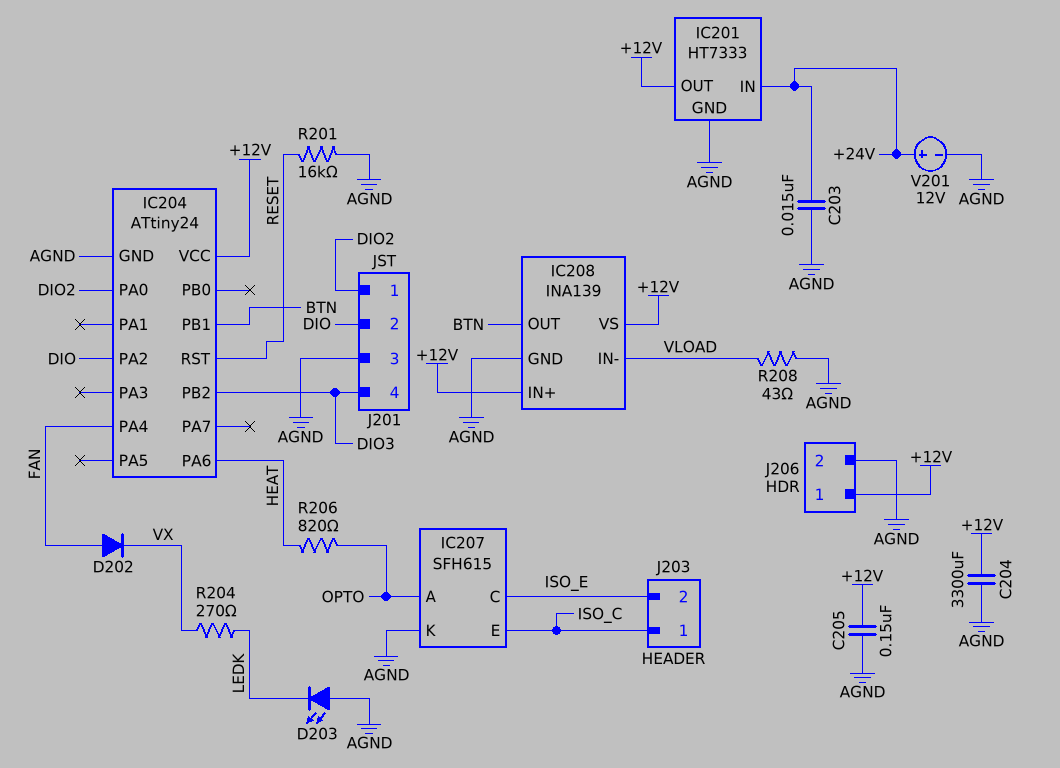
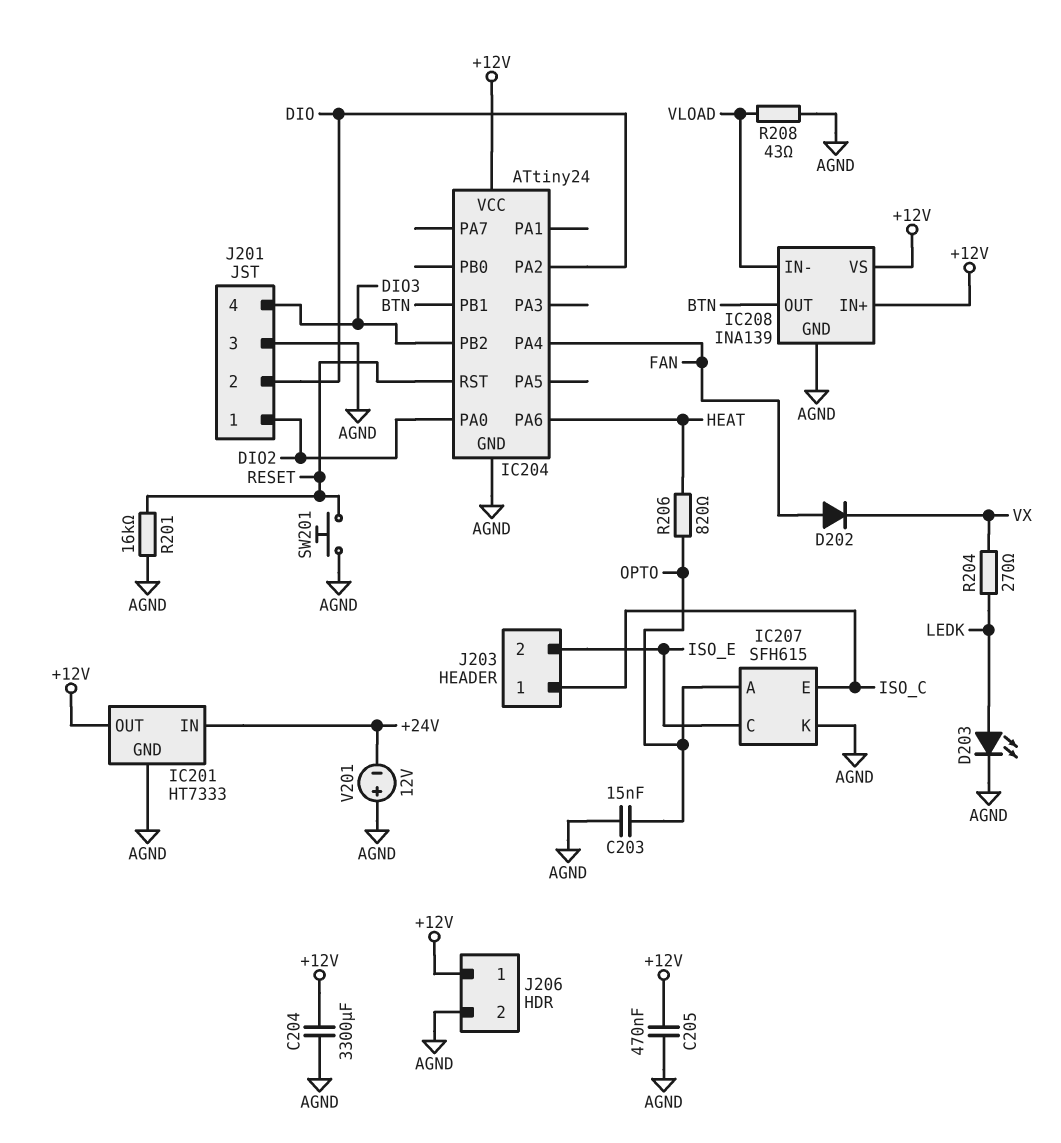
C203: 15nF (+24V, AGND) -> 15nF (AGND, OPTO)
C205: 150nF (+12V, AGND) -> 470nF (+12V, AGND)
D203: LED (A AGND, K LEDK) -> LED (A LEDK, K AGND)
SW201: none -> button (AGND, RESET)
V201: 12V (plus +24V, minus AGND) -> 12V (plus AGND, minus +24V)

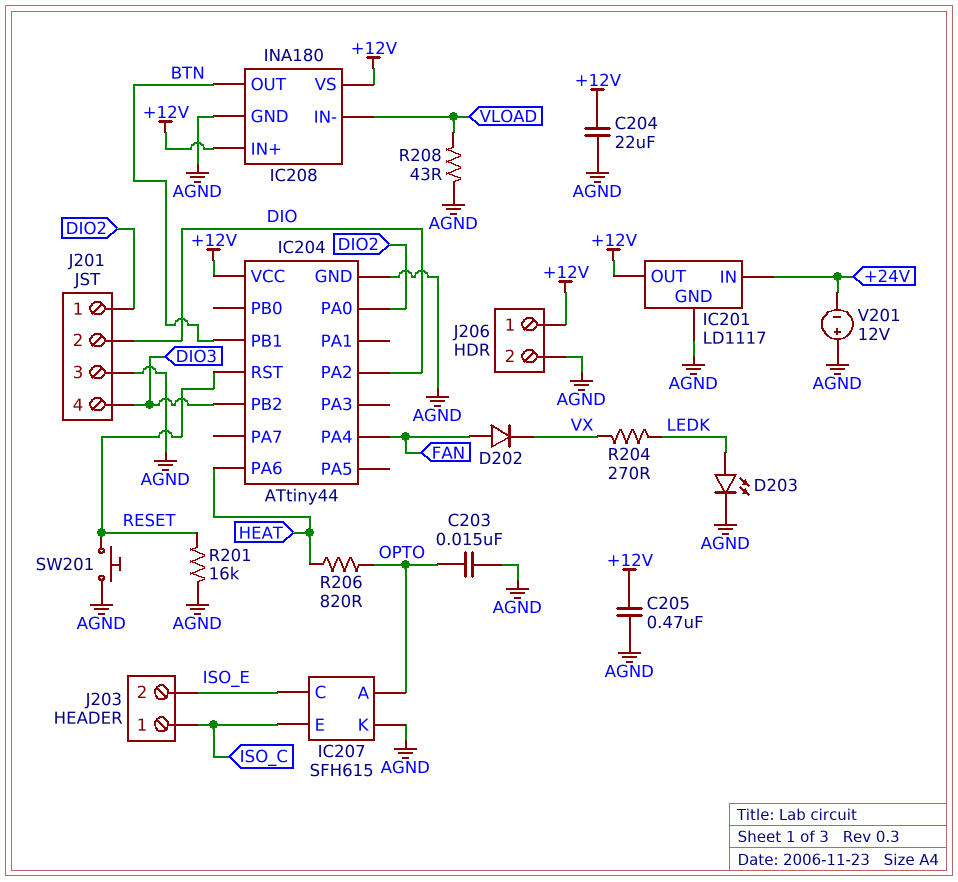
C204: 3300uF (+12V, AGND) -> 22uF (+12V, AGND)
IC201: HT7333 -> LD1117
IC204: ATtiny24 -> ATtiny44
IC208: INA139 -> INA180

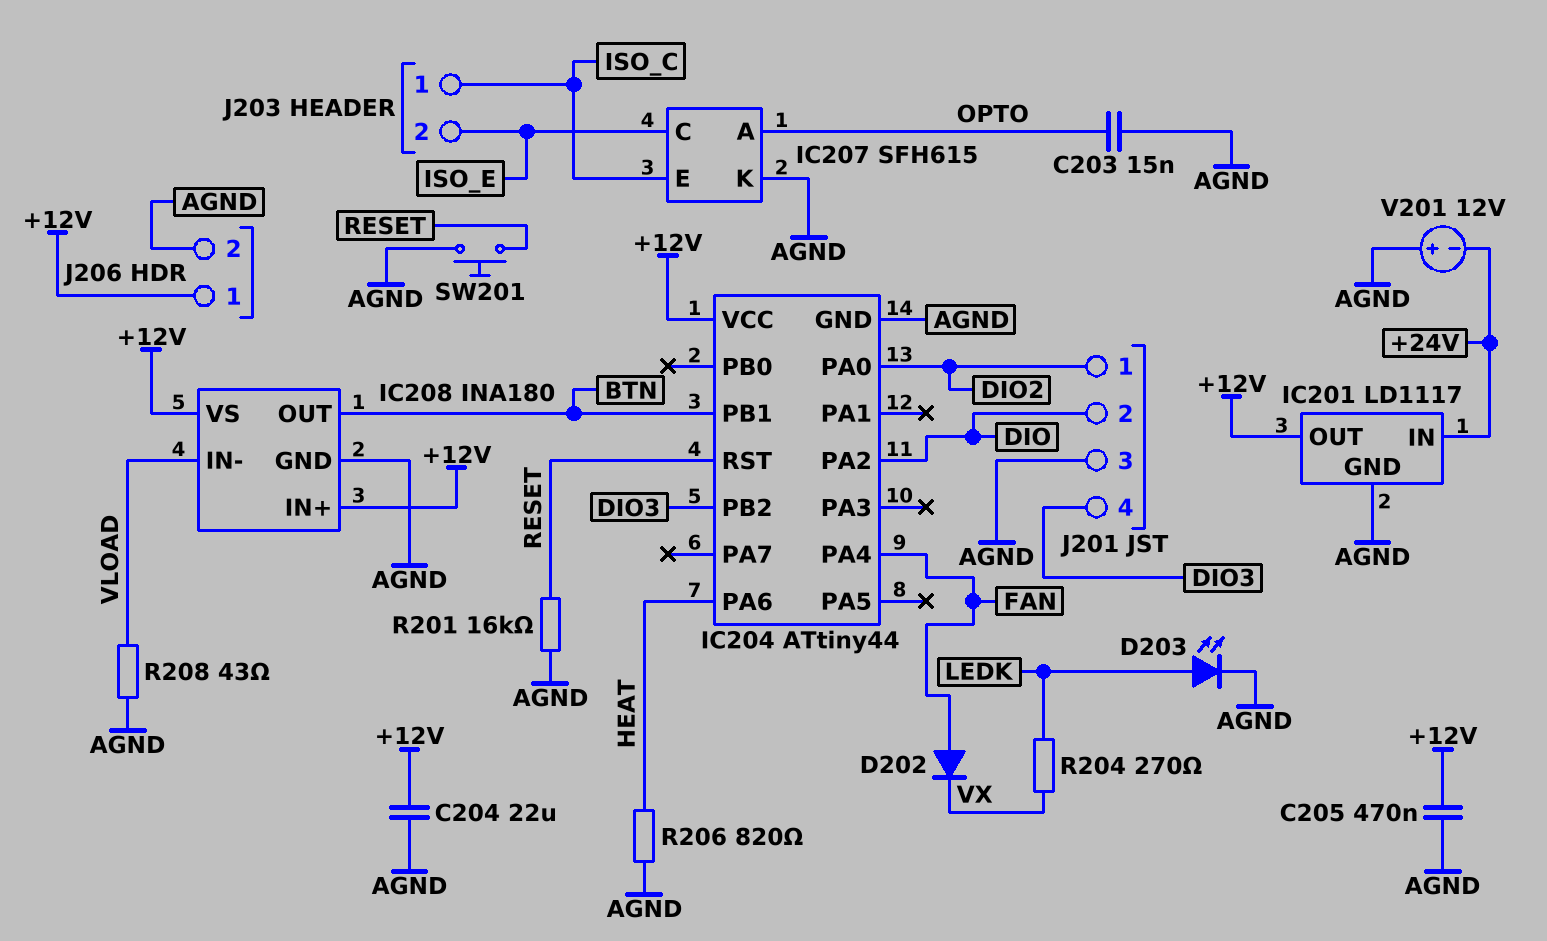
R206: 820 (HEAT, OPTO) -> 820 (AGND, HEAT)

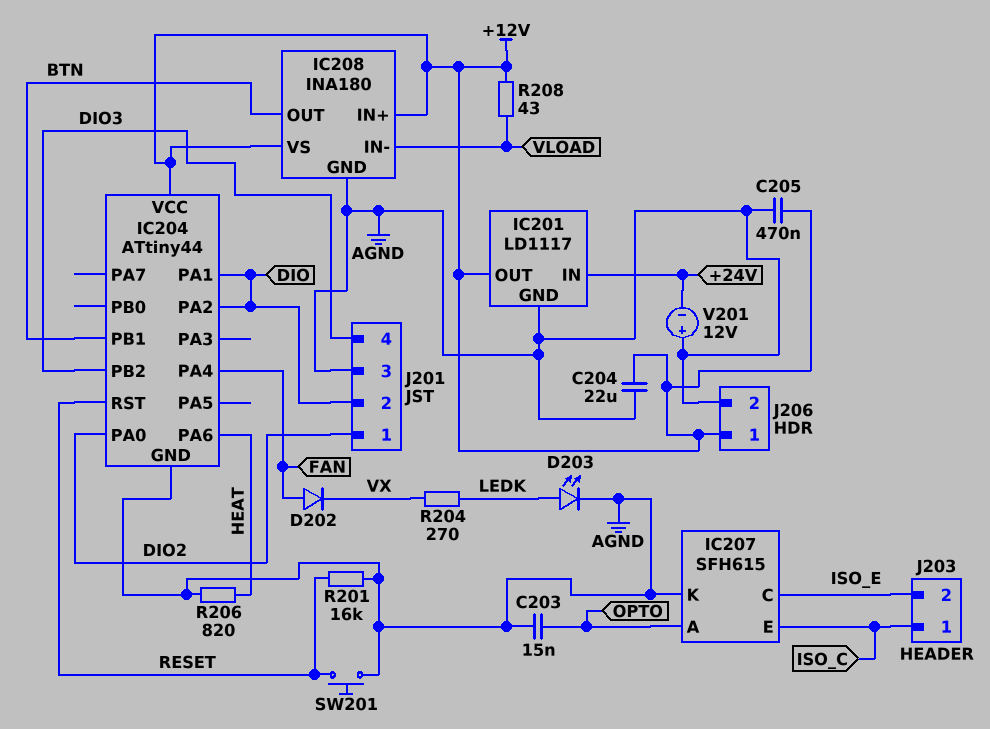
IC204 pin PA1: none -> DIO
R208: 43 (AGND, VLOAD) -> 43 (+12V, VLOAD)

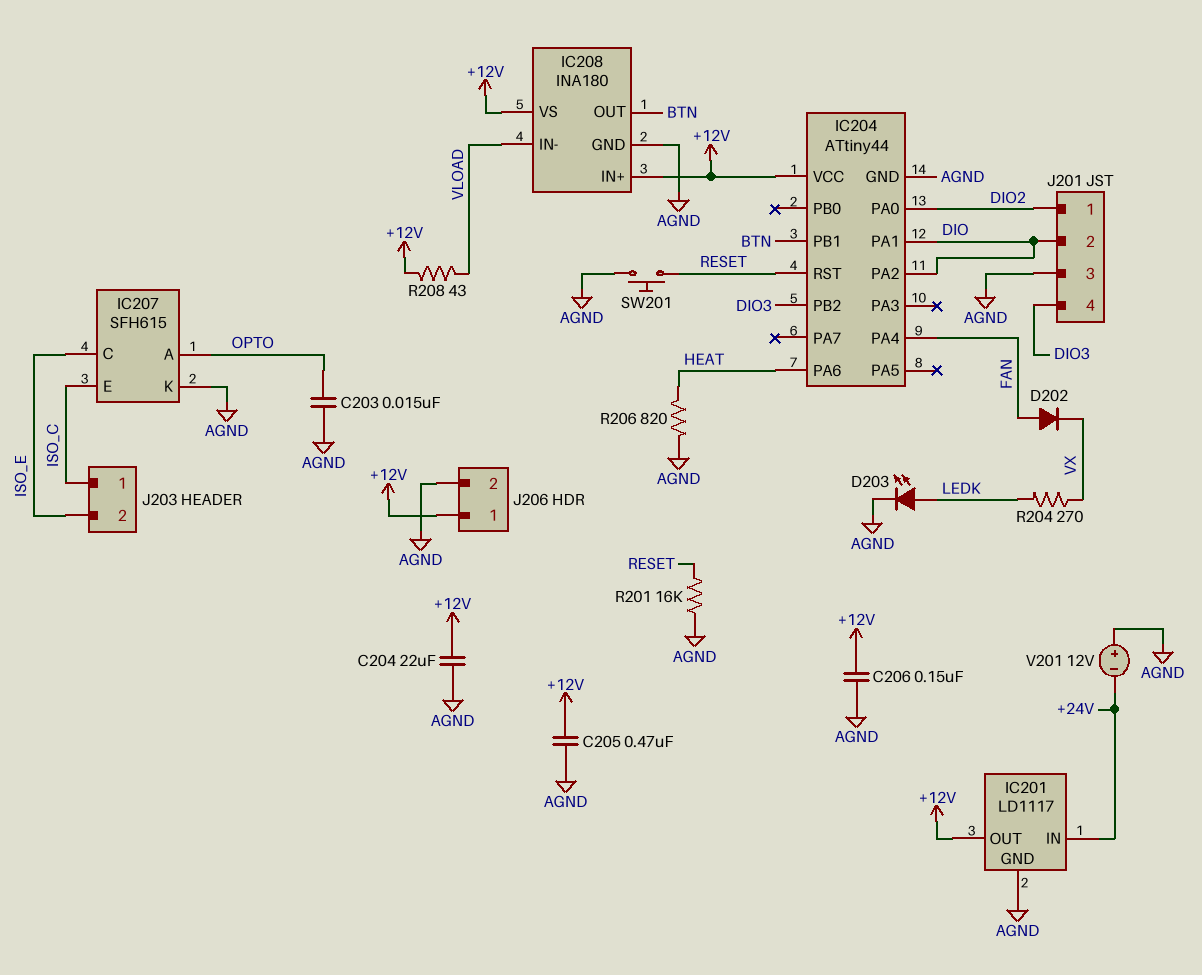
C206: none -> 150nF (+12V, AGND)

